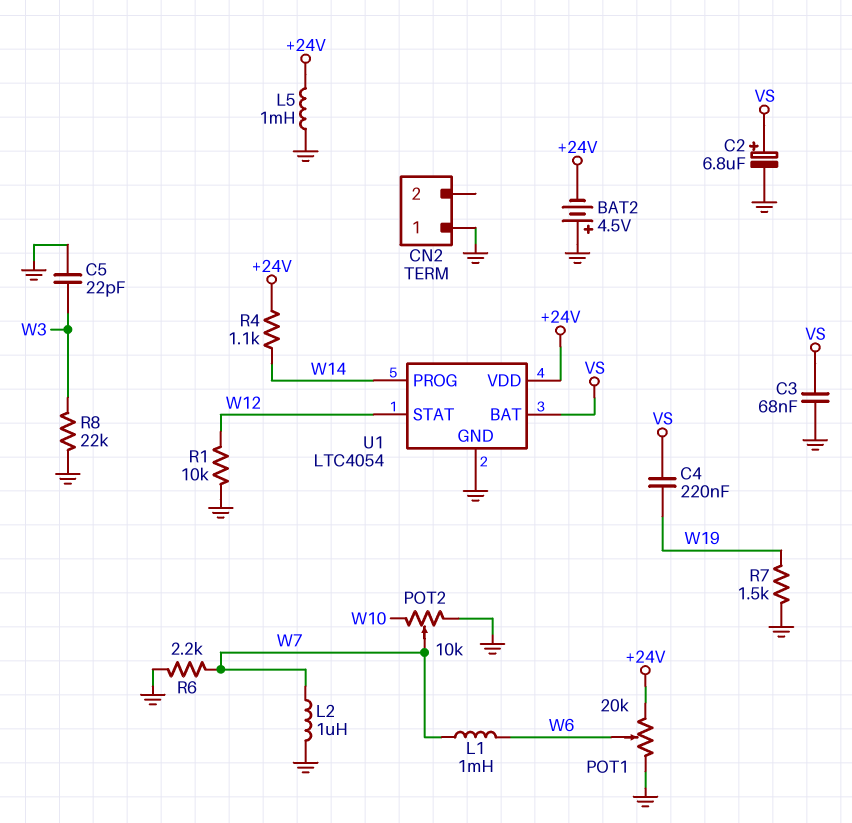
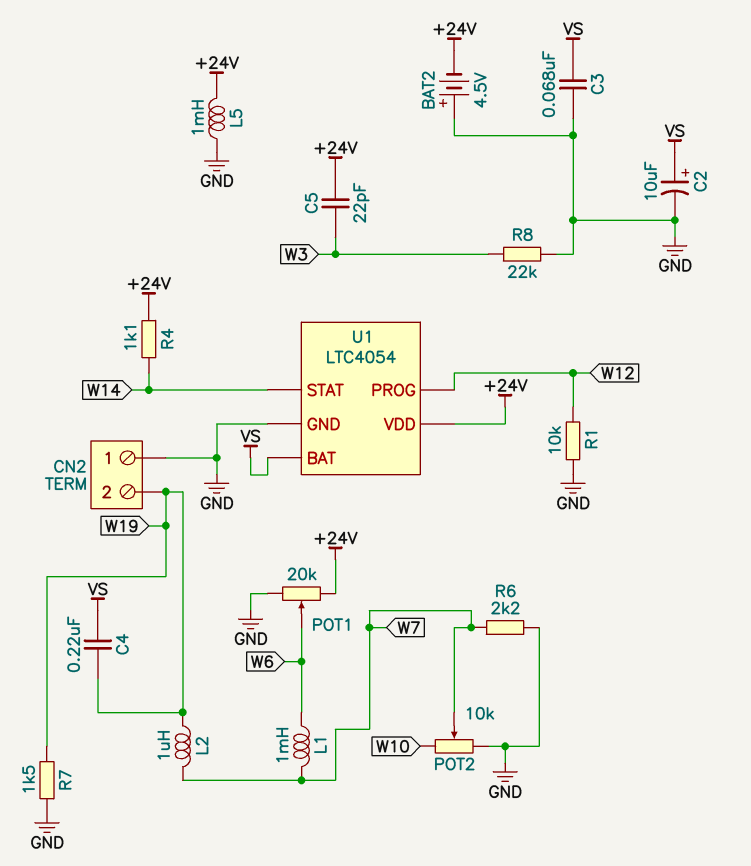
C2: 6.8uF (plus VS, minus GND) -> 10uF (plus VS, minus GND)
C5: 22pF (GND, W3) -> 22pF (+24V, W3)
CN2 pin 2: none -> W19
L2: 1uH (GND, W7) -> 1uH (W7, W19)
U1 pin PROG: W14 -> W12
U1 pin STAT: W12 -> W14

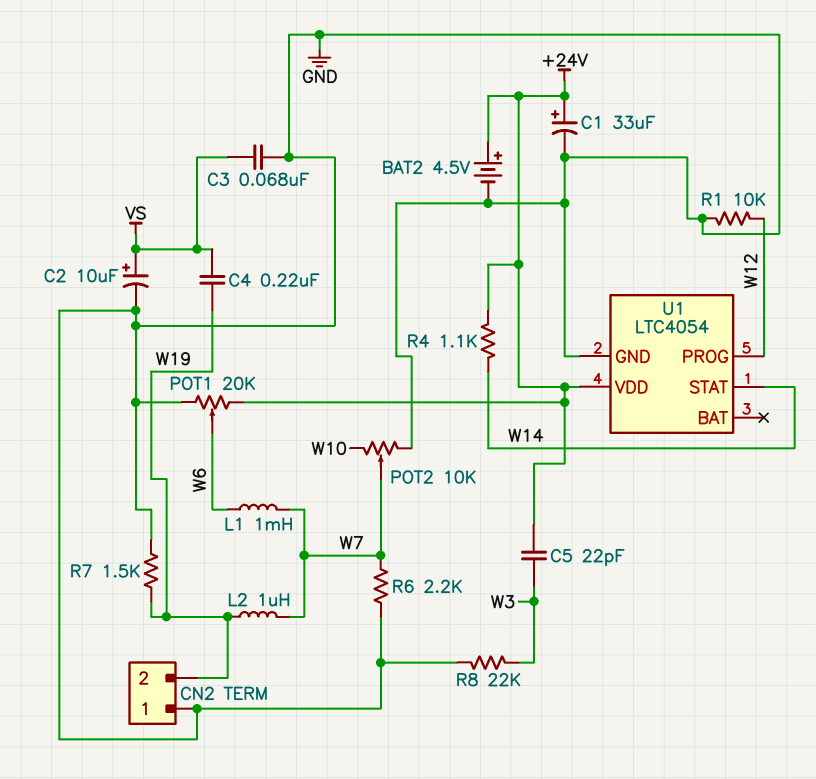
BAT2: 4.5V (plus GND, minus +24V) -> 4.5V (plus +24V, minus GND)
C1: none -> 33uF (plus +24V, minus GND)
L5: 1mH (+24V, GND) -> none
U1 pin BAT: VS -> none

